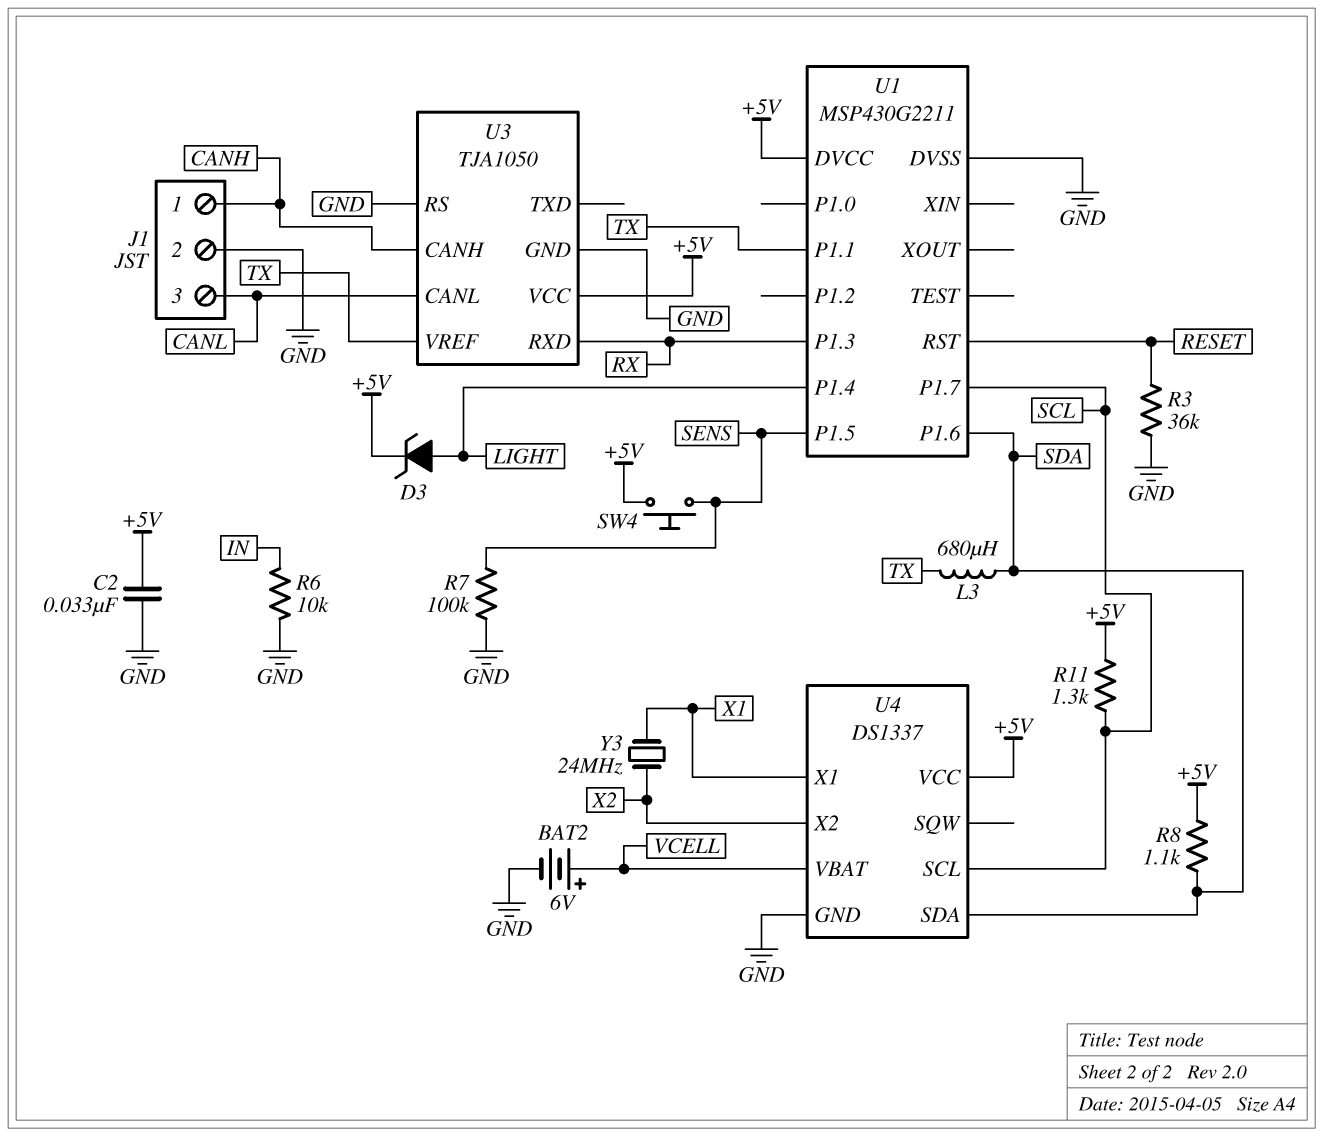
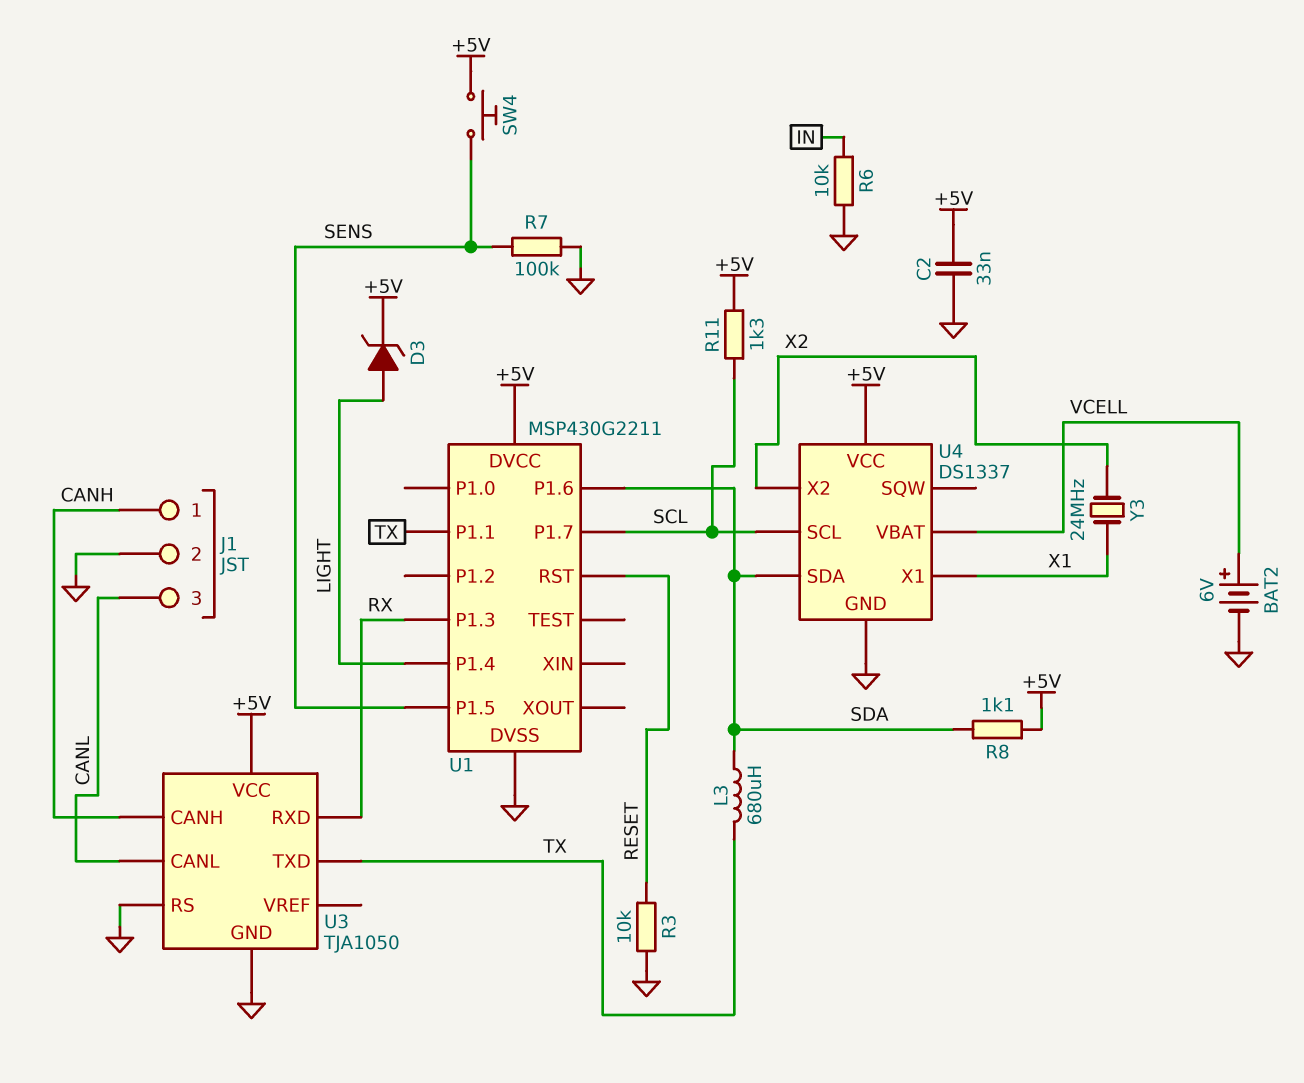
R3: 36k (GND, RESET) -> 10k (GND, RESET)
U3 pin TXD: none -> TX
U3 pin VREF: TX -> none

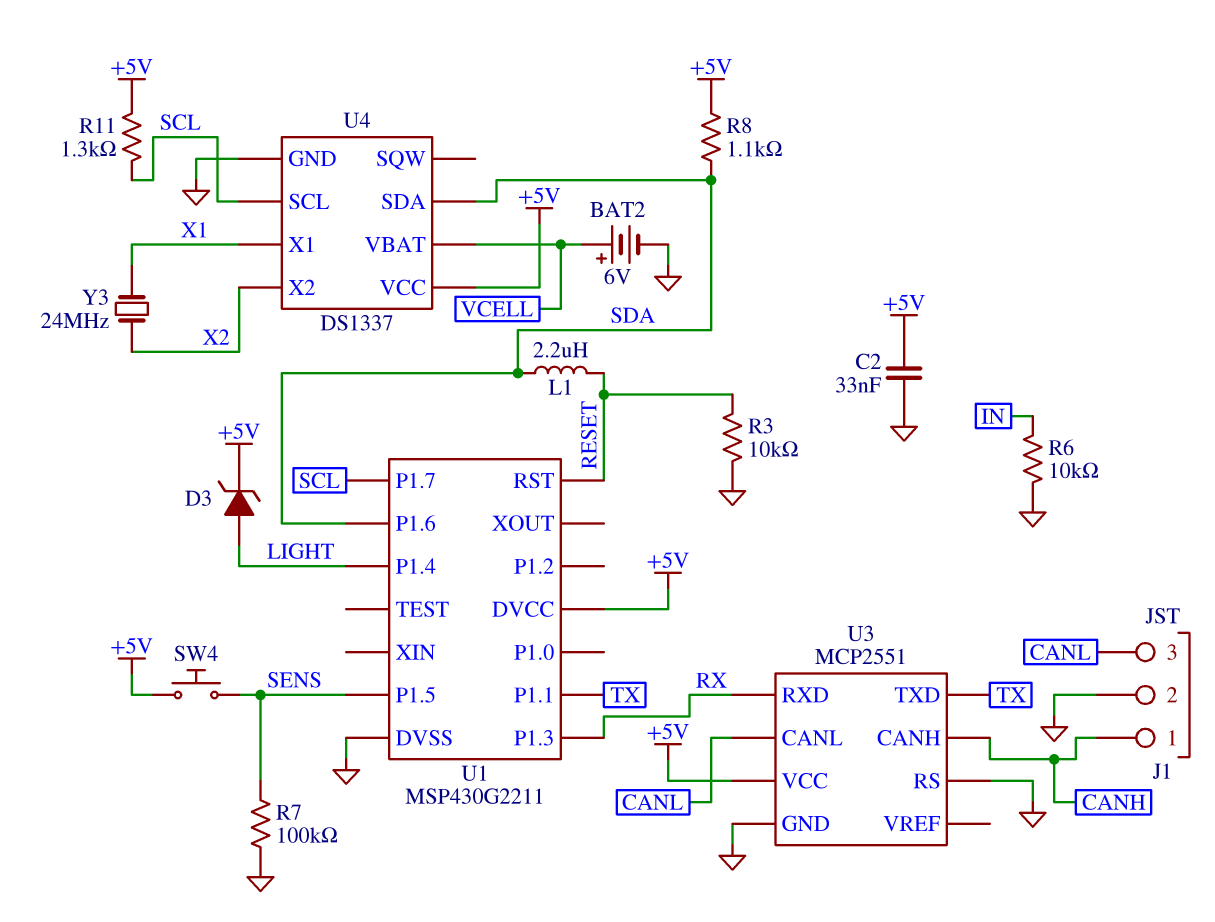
L1: none -> 2.2uH (RESET, SDA)
L3: 680uH (SDA, TX) -> none
U3: TJA1050 -> MCP2551

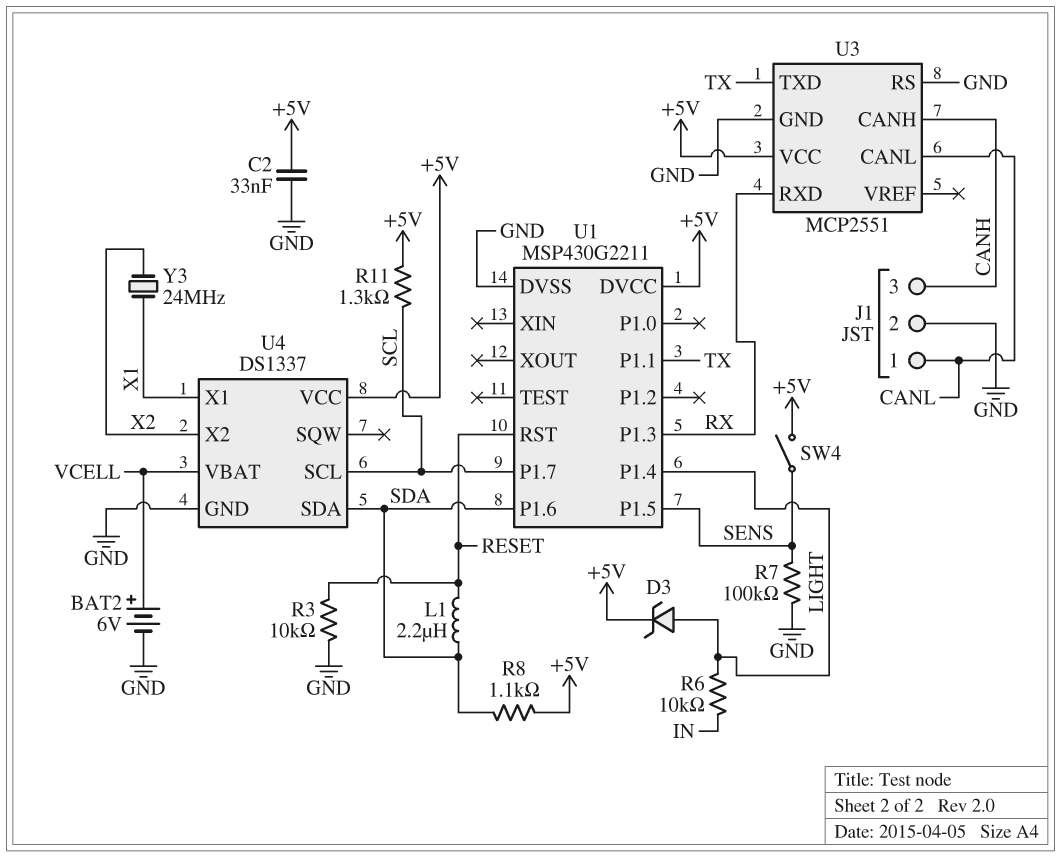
J1 pin 1: CANH -> CANL
J1 pin 3: CANL -> CANH
R6: 10k (GND, IN) -> 10k (IN, LIGHT)
SW4: button (+5V, SENS) -> switch (+5V, SENS)

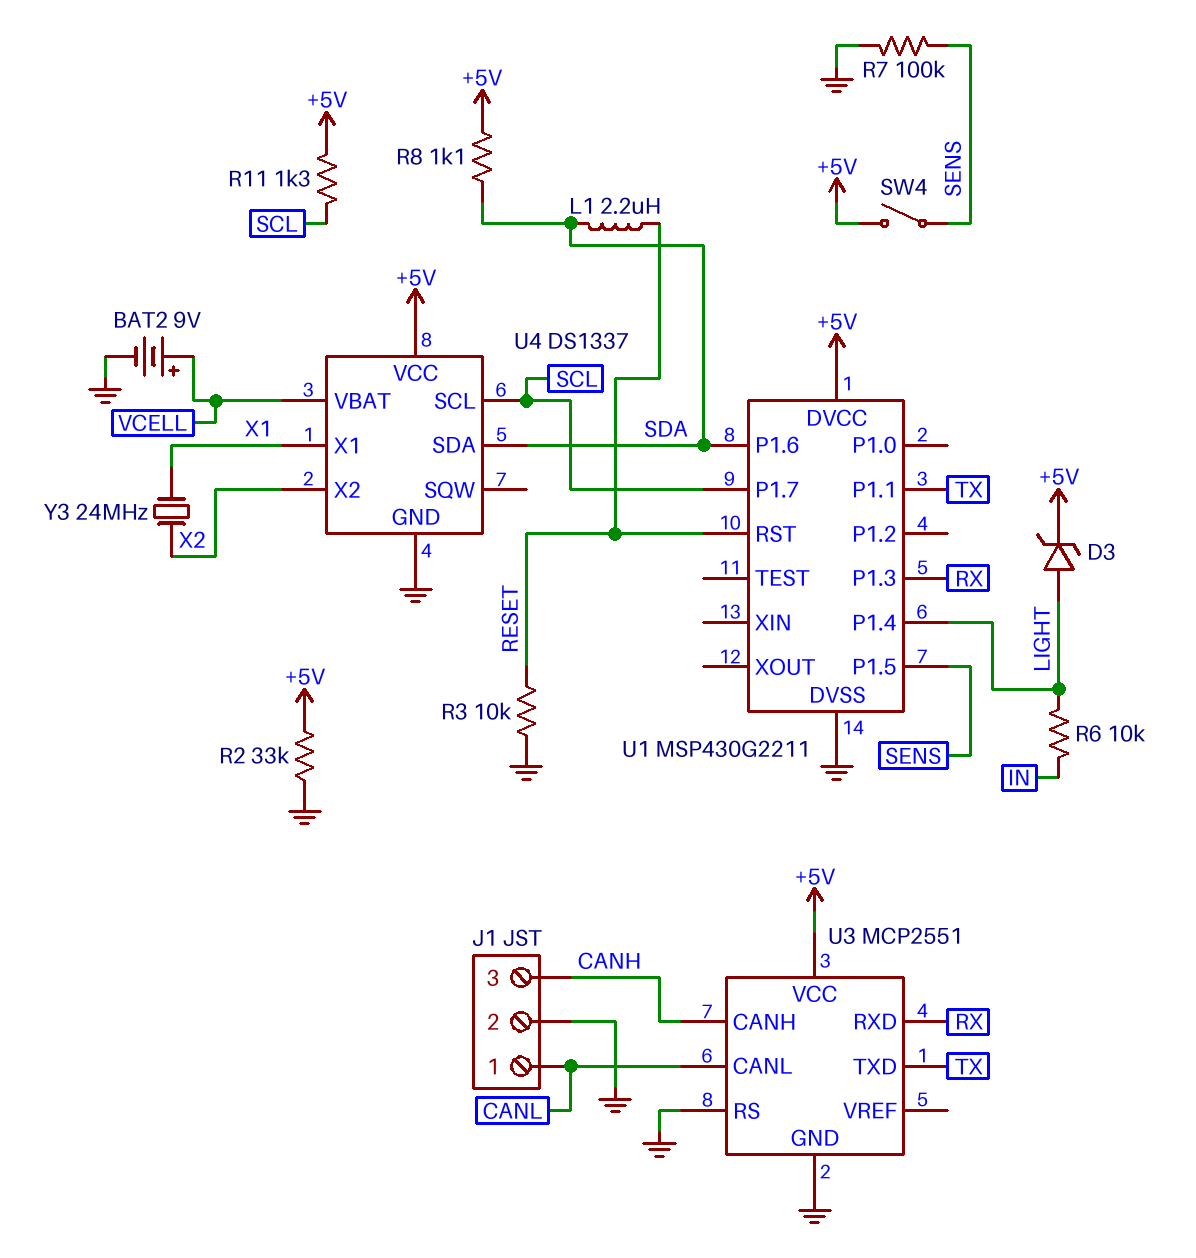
BAT2: 6V (plus VCELL, minus GND) -> 9V (plus VCELL, minus GND)
C2: 33nF (+5V, GND) -> none
R2: none -> 33k (+5V, GND)

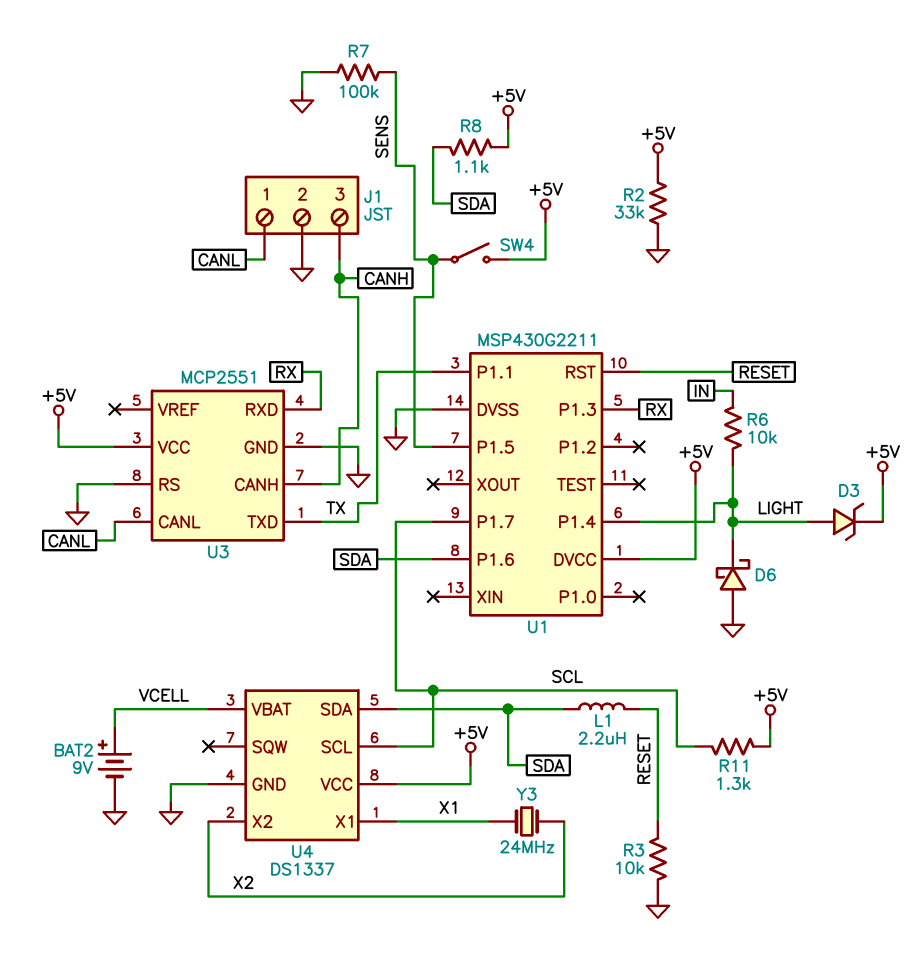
D6: none -> schottky (A GND, K LIGHT)

